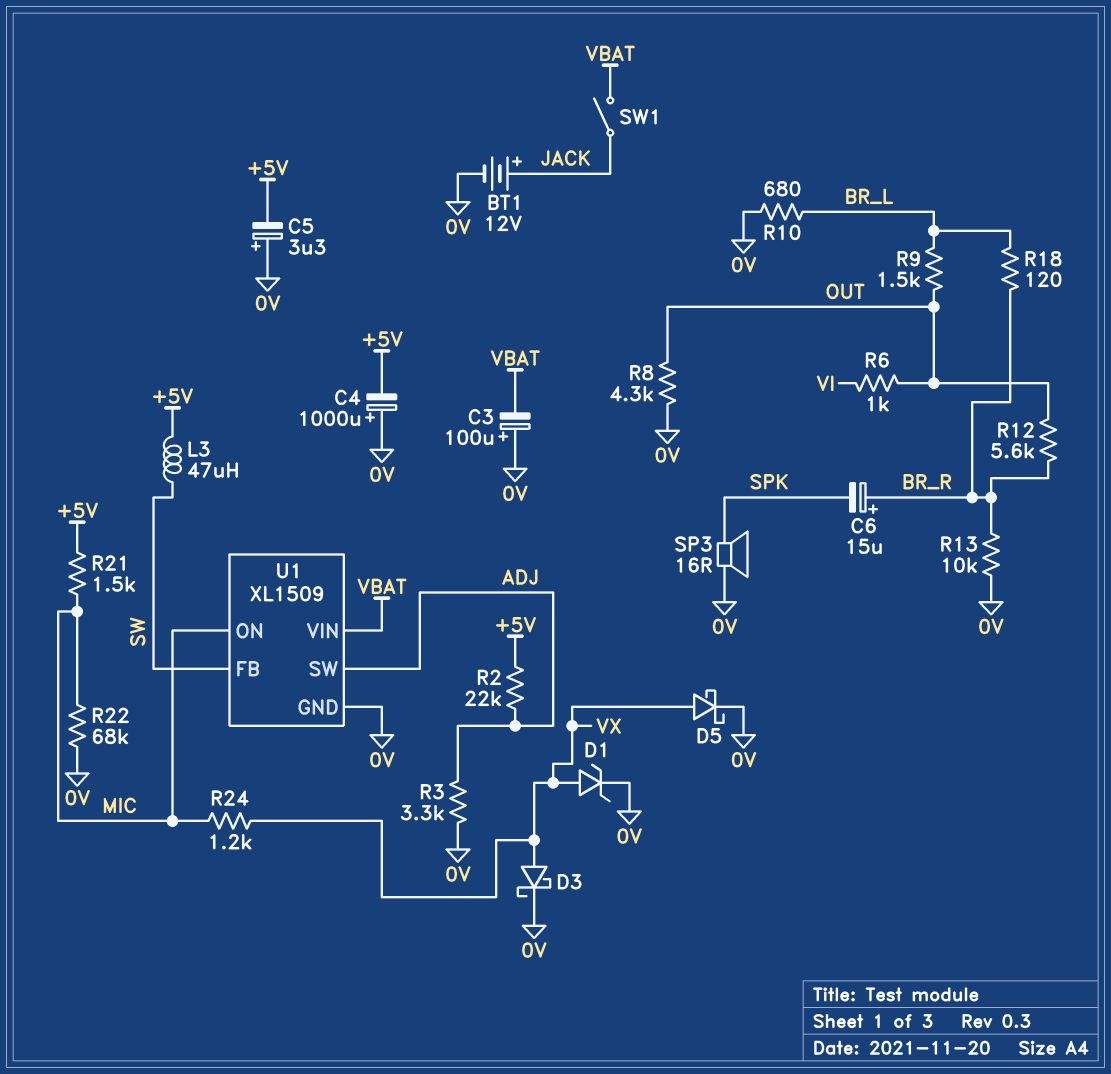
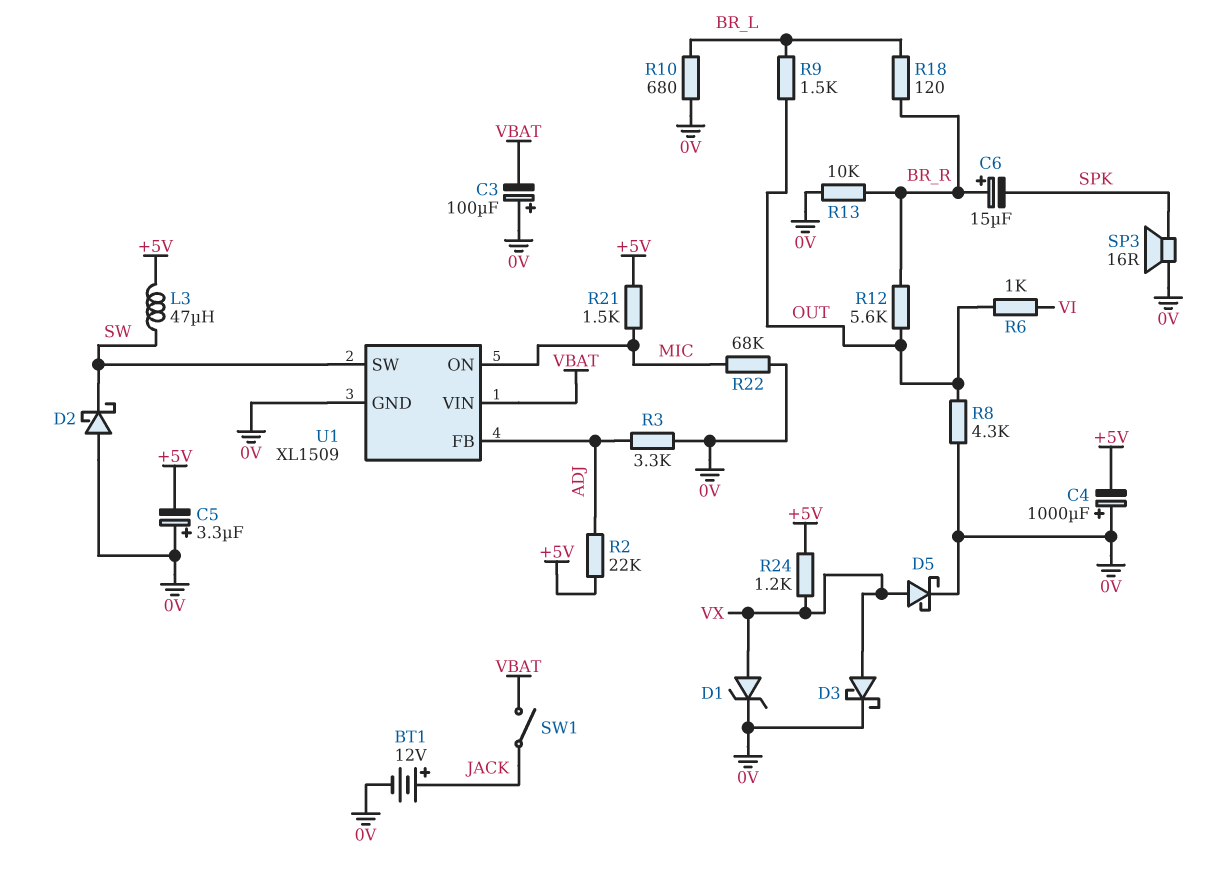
D2: none -> schottky (A 0V, K SW)
R24: 1.2k (MIC, VX) -> 1.2k (+5V, VX)
U1 pin FB: SW -> ADJ
U1 pin SW: ADJ -> SW

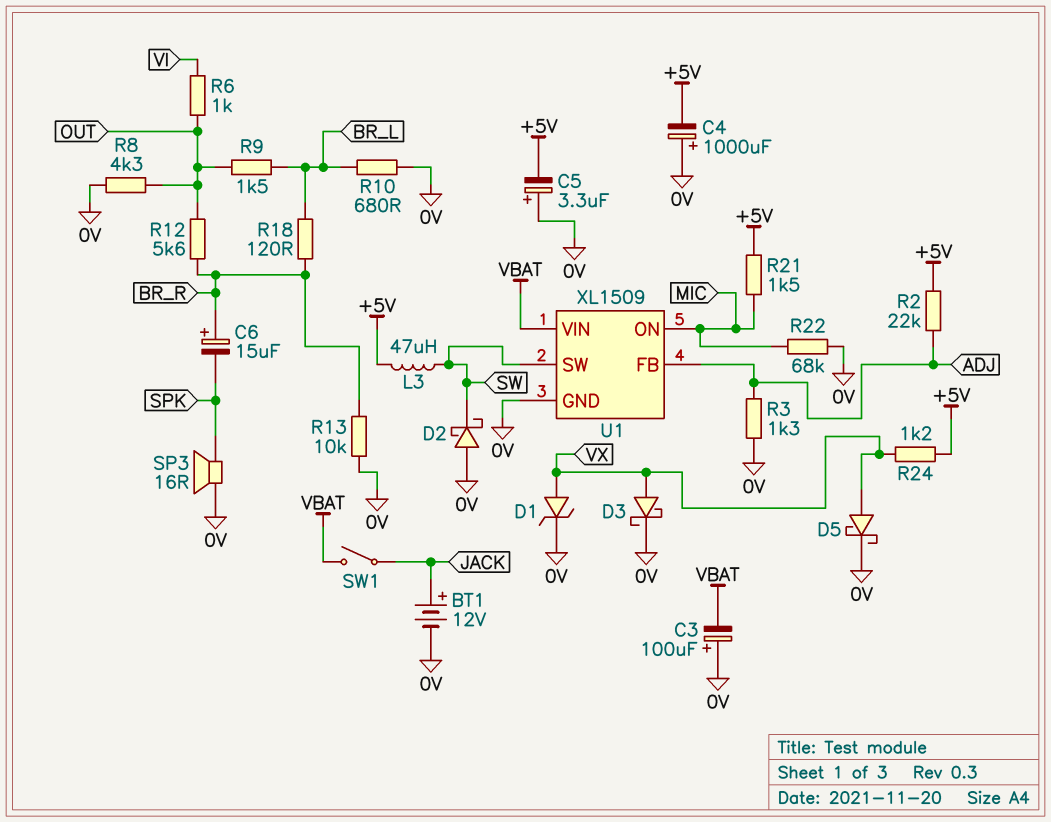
R3: 3.3k (0V, ADJ) -> 1.3k (0V, ADJ)

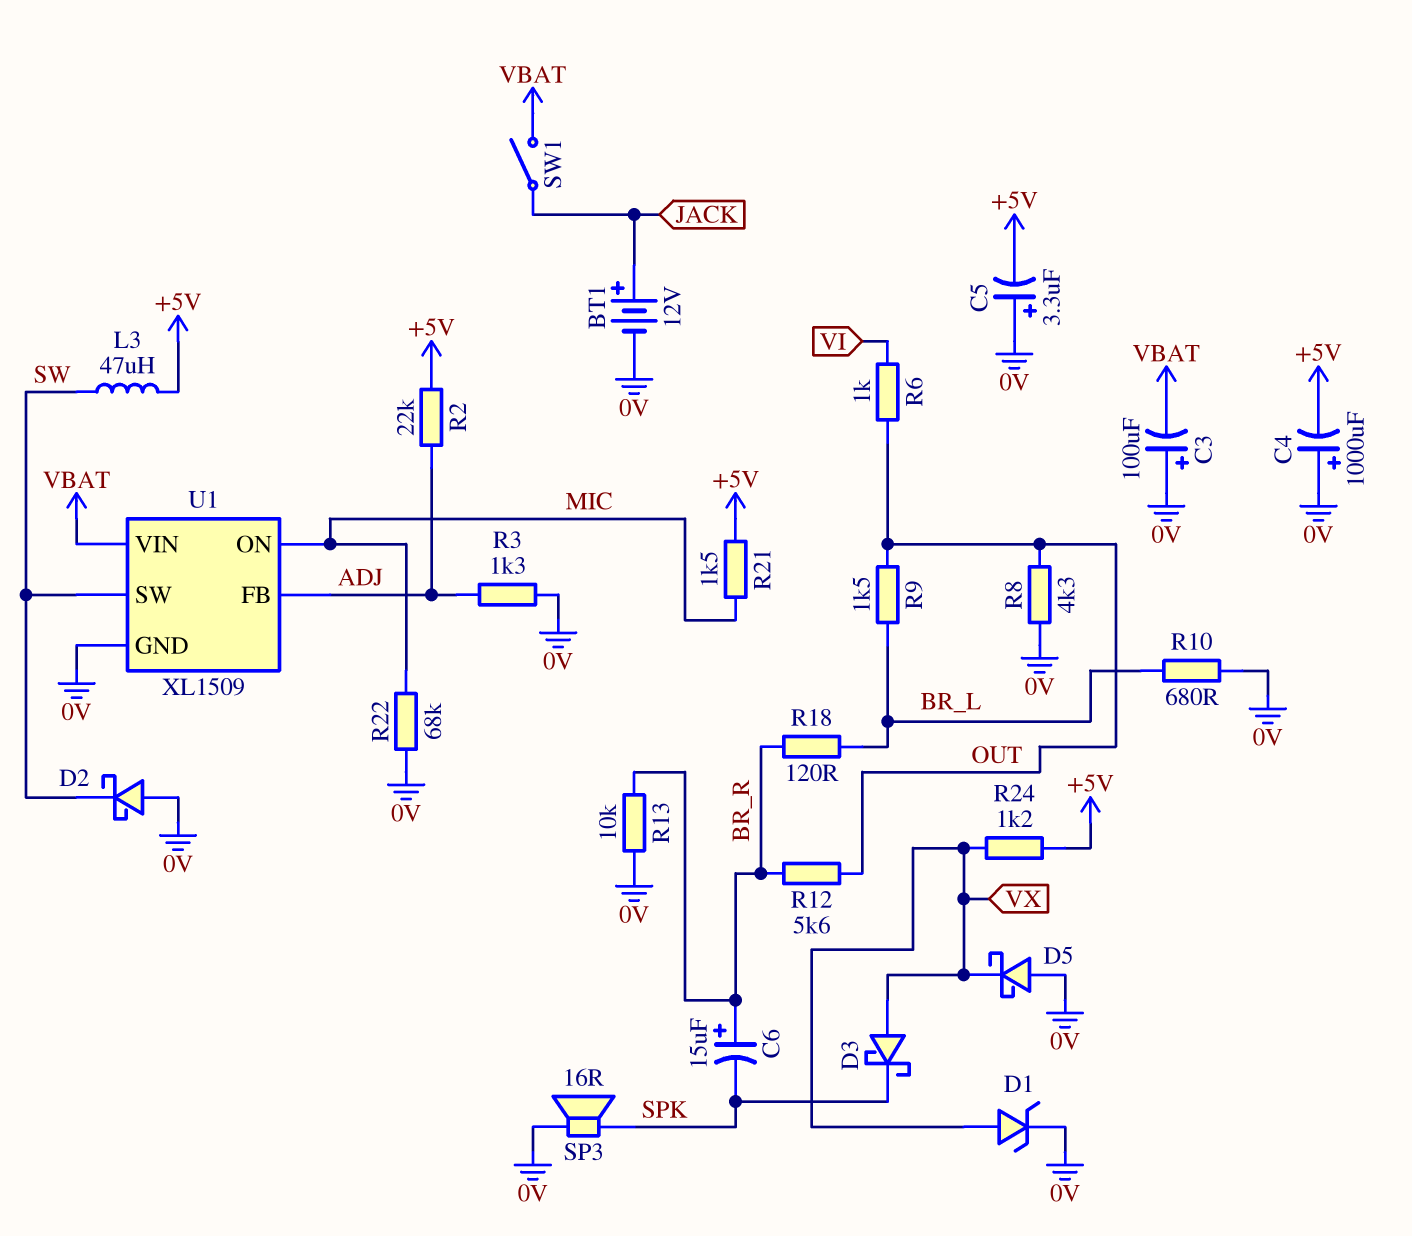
D3: schottky (A VX, K 0V) -> schottky (A VX, K SPK)
D5: schottky (A VX, K 0V) -> schottky (A 0V, K VX)

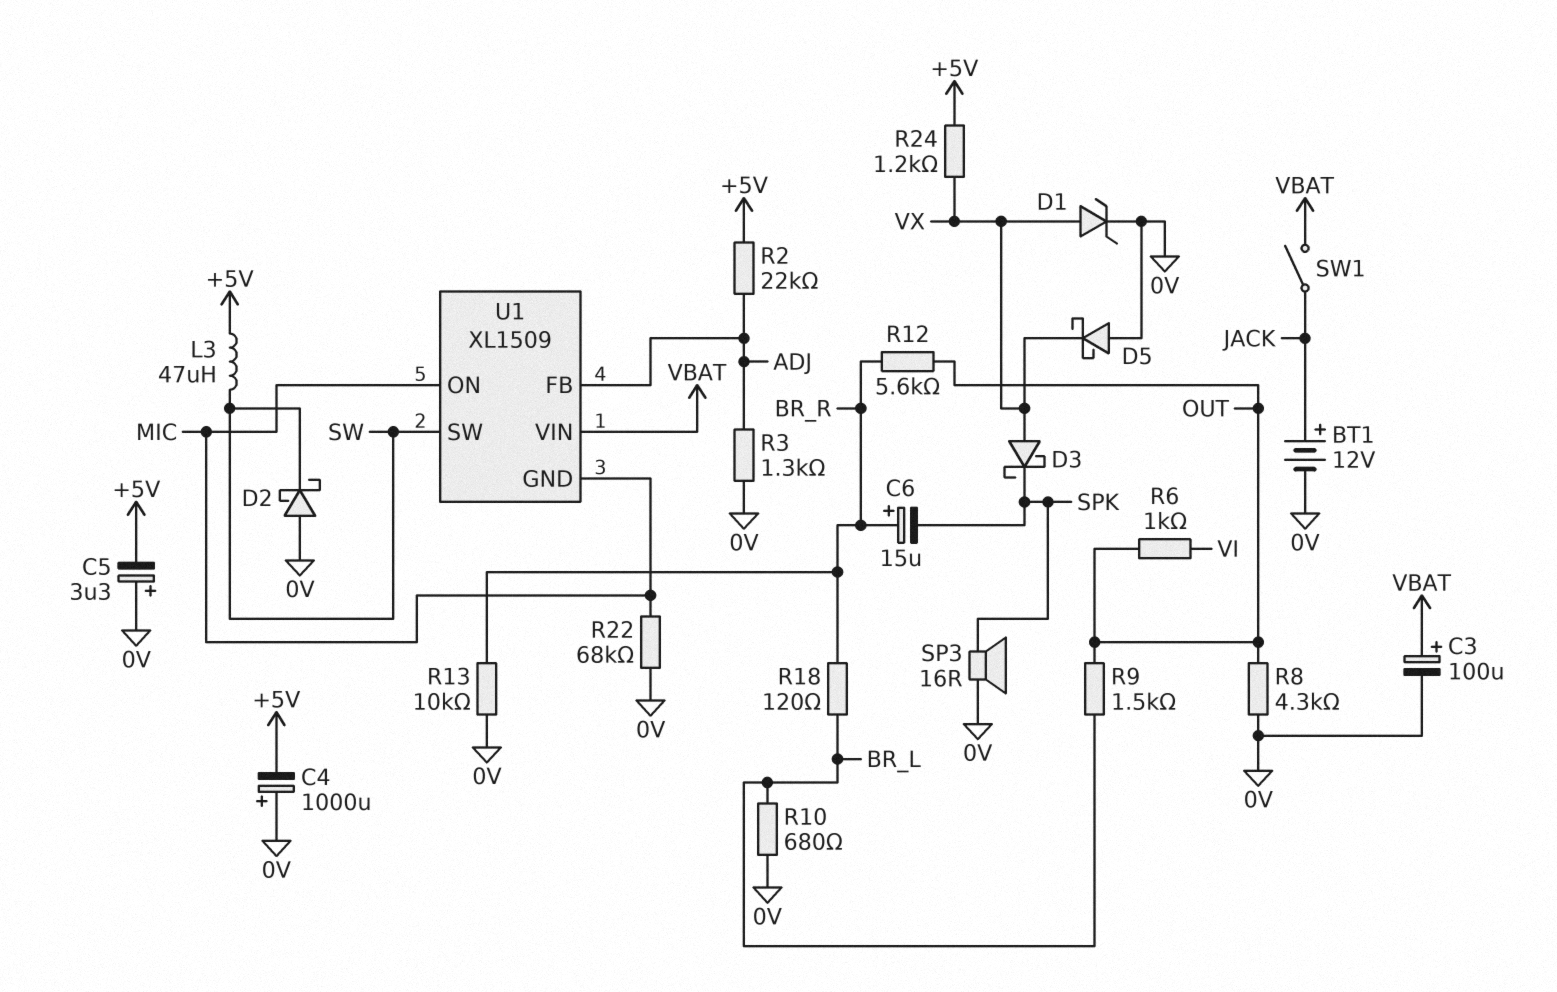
C3: 100uF (plus 0V, minus VBAT) -> 100uF (plus VBAT, minus 0V)
R21: 1.5k (+5V, MIC) -> none
U1 pin GND: 0V -> MIC

